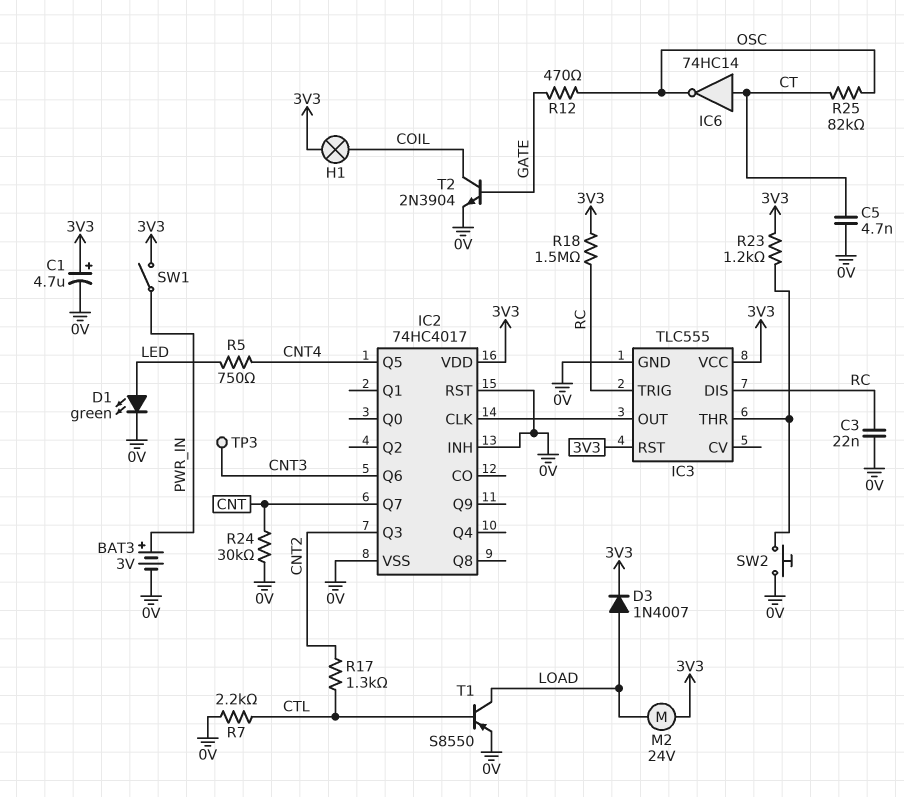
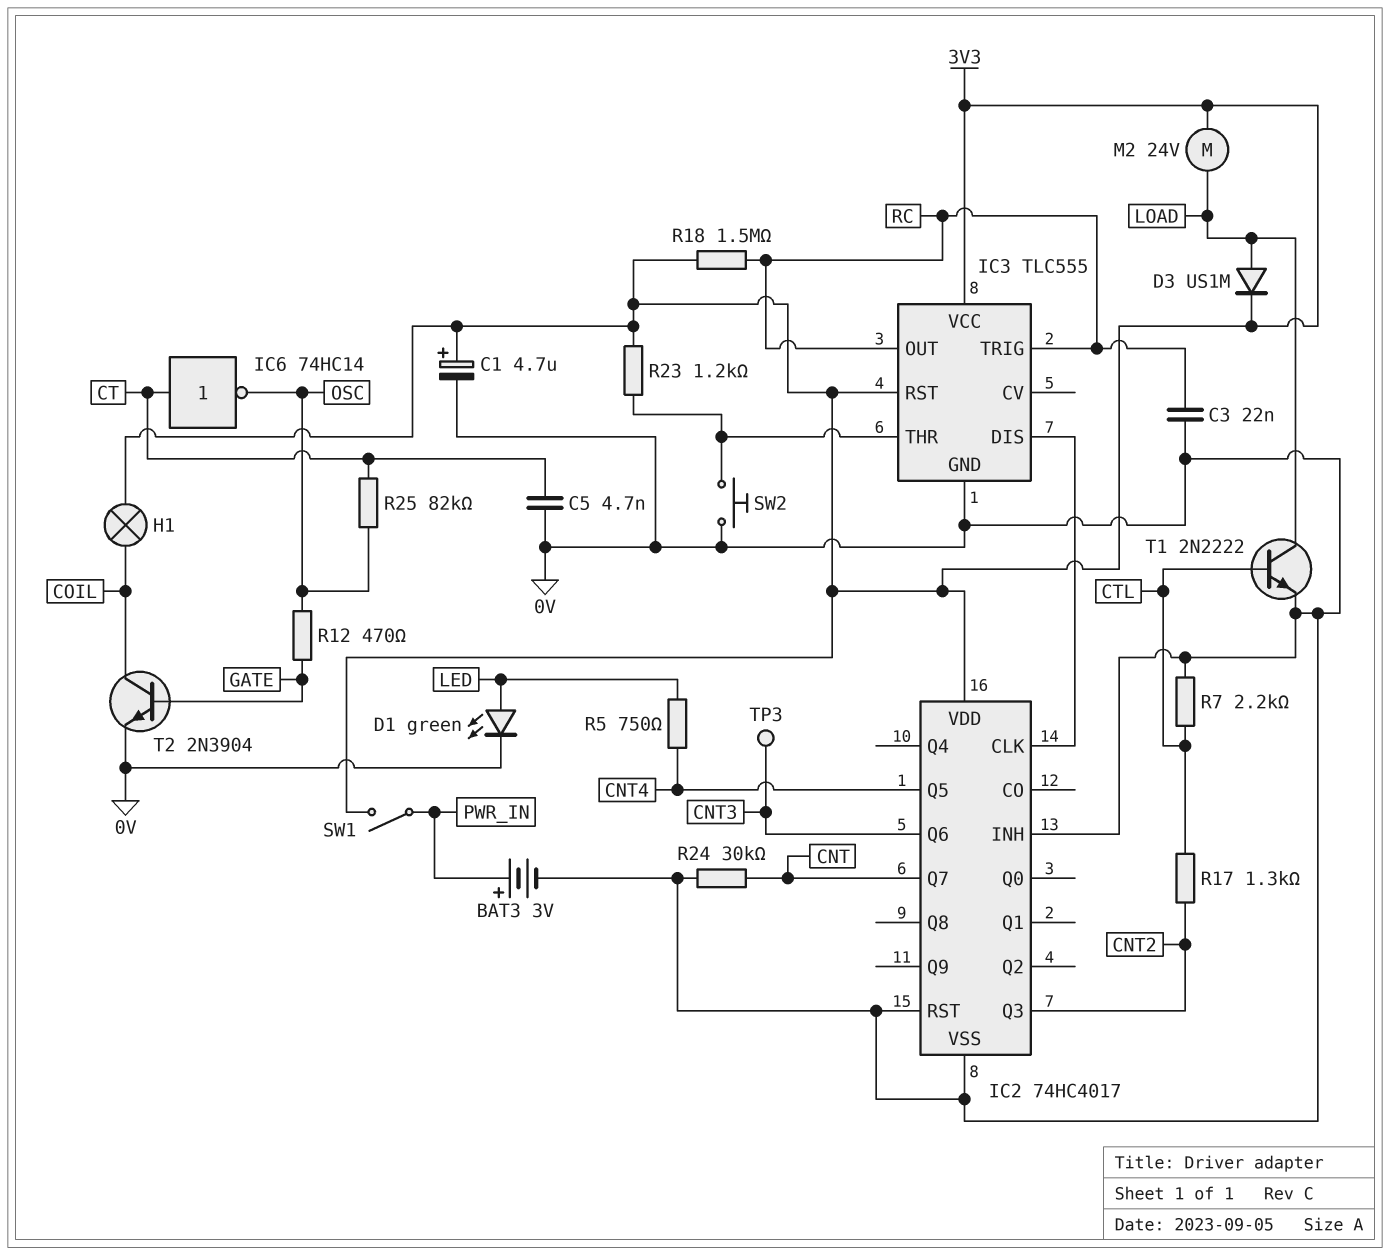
D3: diode 1N4007 (A LOAD, K 3V3) -> diode US1M (A LOAD, K 3V3)
IC3 pin DIS: RC -> IC2/CLK
IC3 pin OUT: IC2/CLK -> RC
T1: PNP S8550 (B CTL, C LOAD, E 0V) -> NPN 2N2222 (B CTL, C LOAD, E 0V)

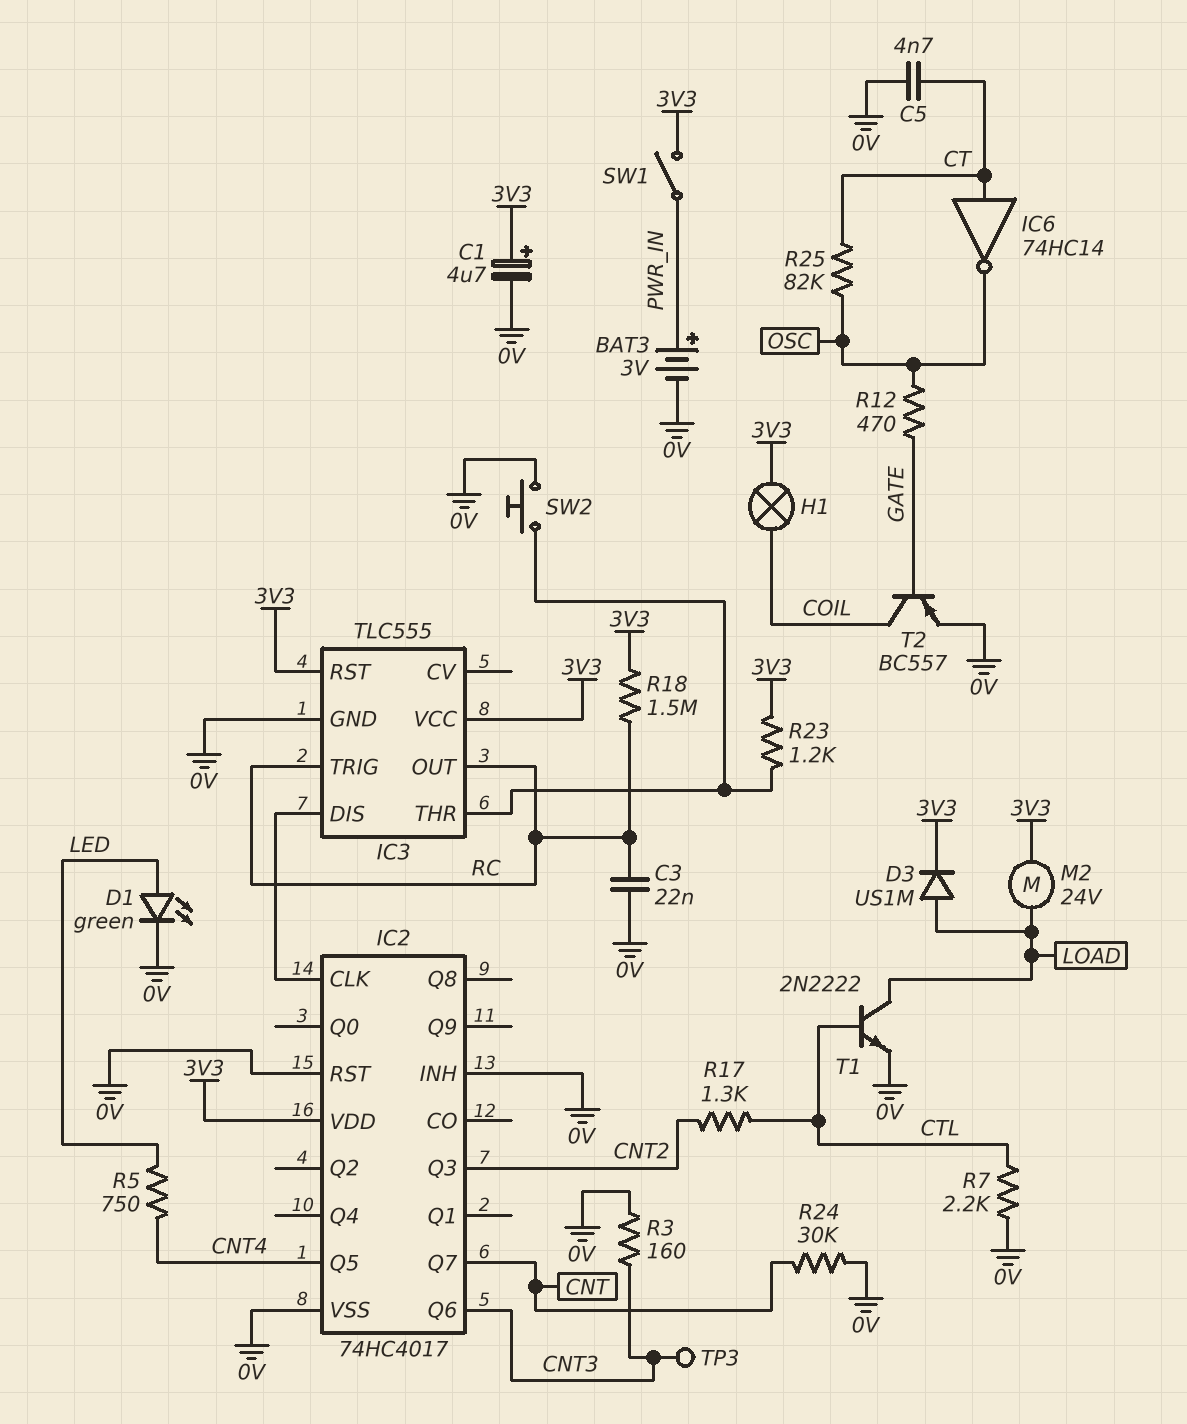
R3: none -> 160 (0V, CNT3)
T2: NPN 2N3904 (B GATE, C COIL, E 0V) -> PNP BC557 (B GATE, C COIL, E 0V)

